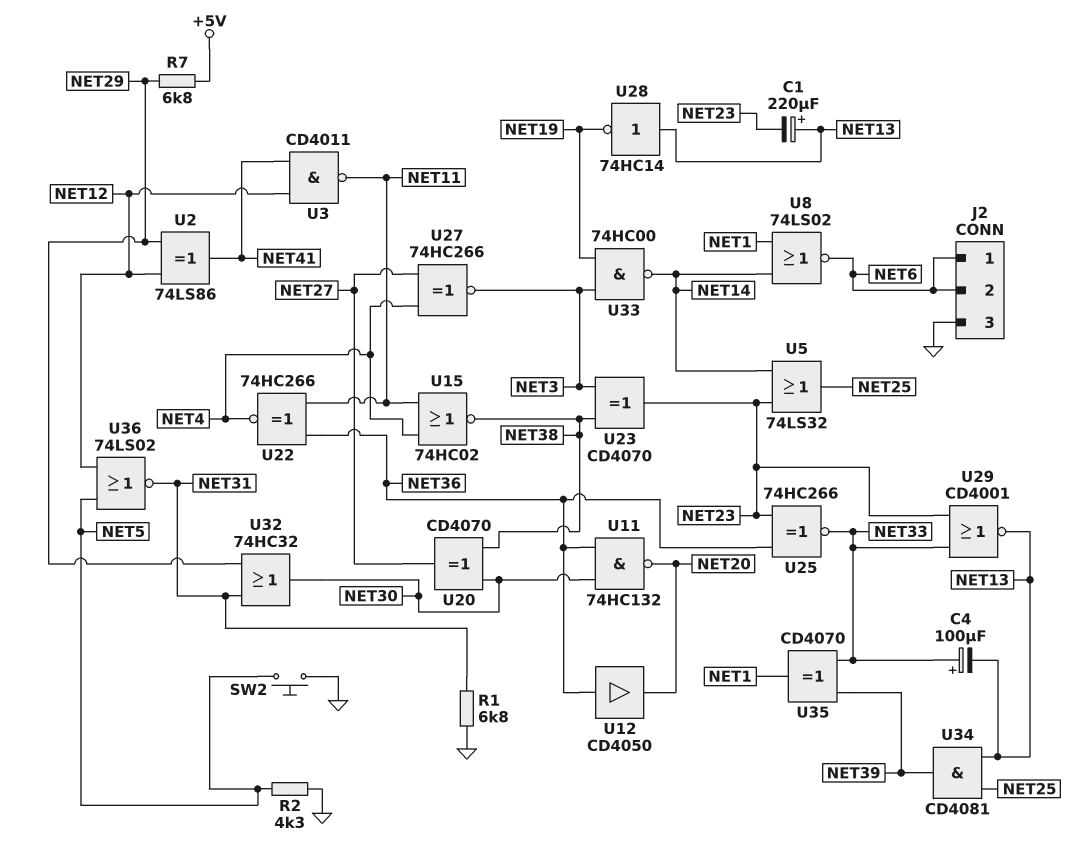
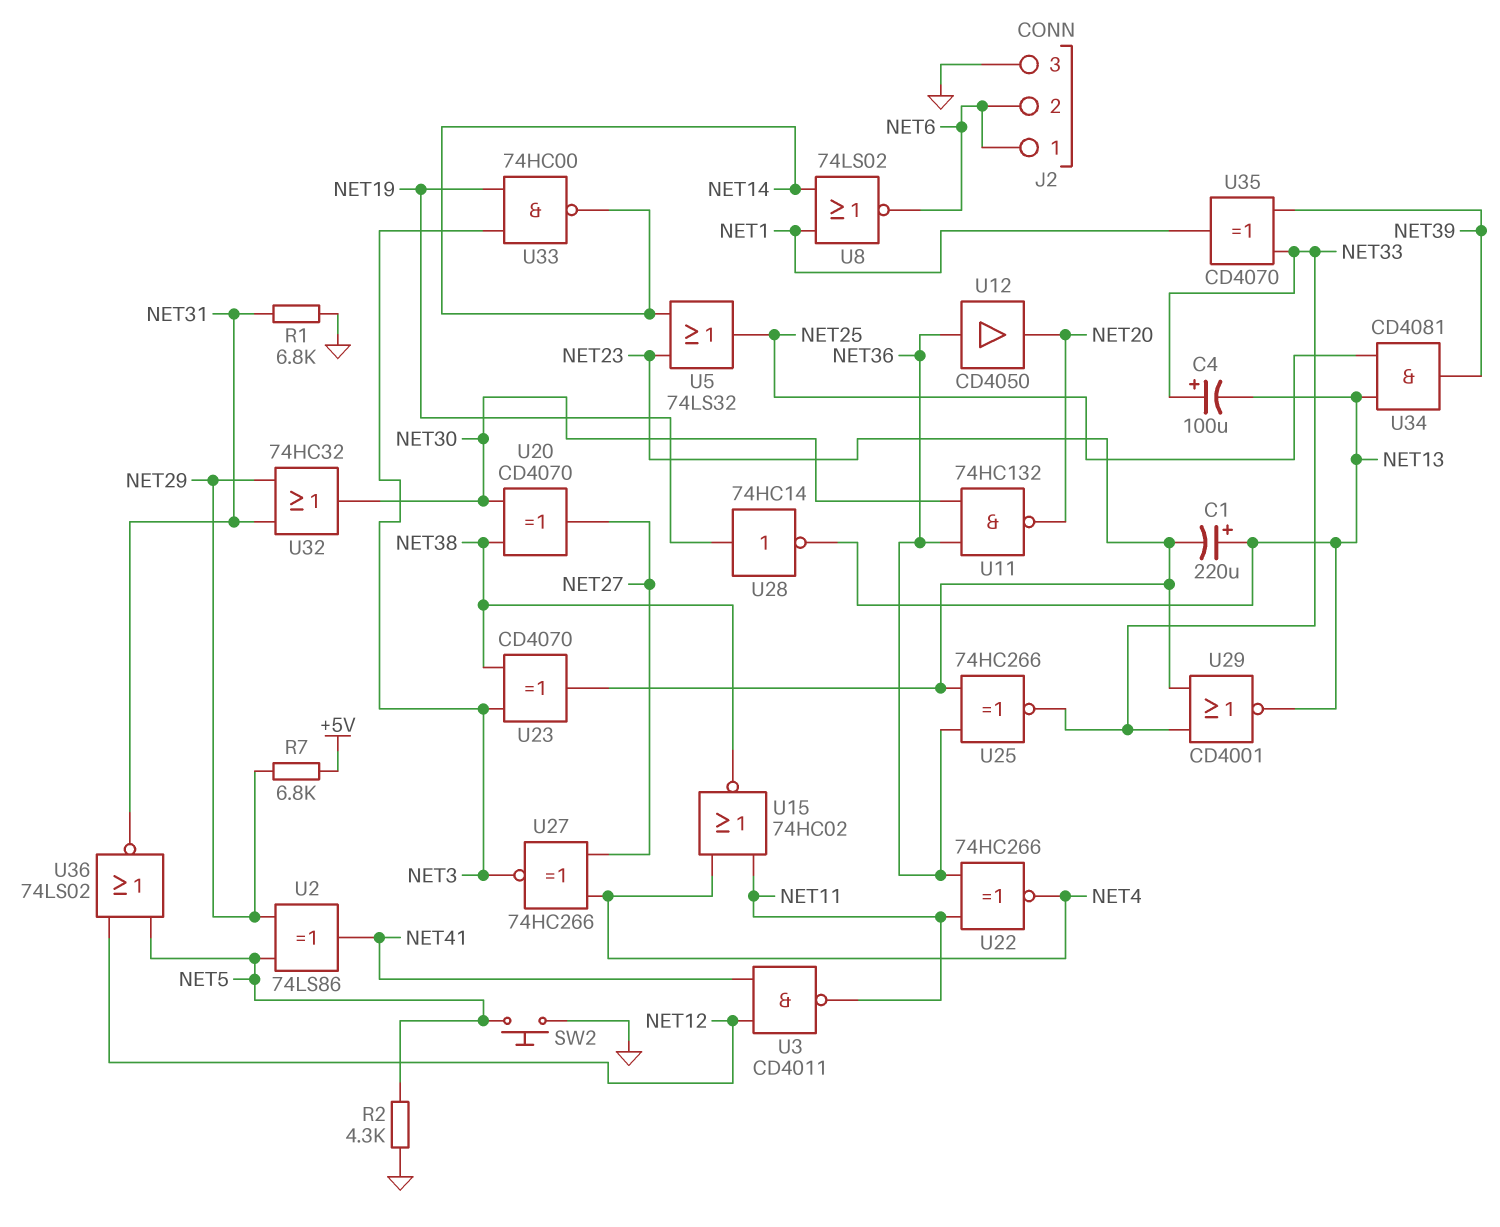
U2: XOR 74LS86 (in NET12, in NET29, out NET41) -> XOR 74LS86 (in NET5, in NET29, out NET41)
U28: NOT 74HC14 (in NET13, out NET19) -> NOT 74HC14 (in NET19, out NET13)

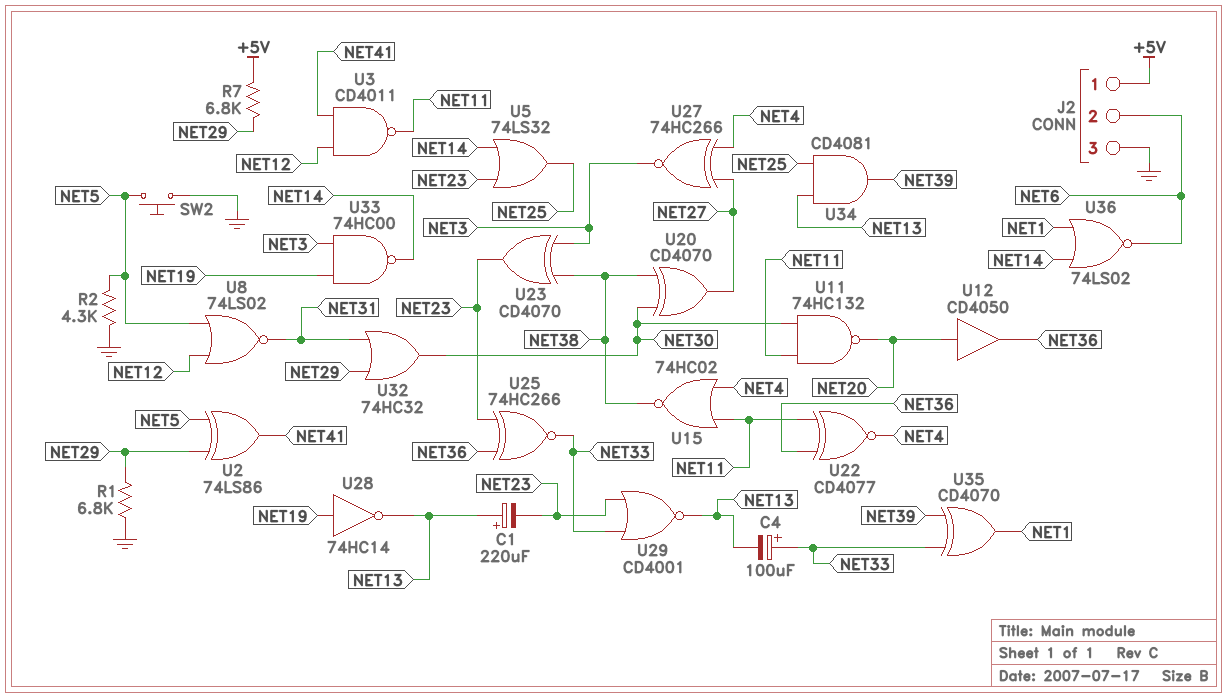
J2 pin 1: NET6 -> +5V
R1: 6.8k (GND, NET31) -> 6.8k (GND, NET29)
U8: NOR 74LS02 (in NET1, in NET14, out NET6) -> NOR 74LS02 (in NET5, in NET12, out NET31)
U11: NAND 74HC132 (in NET30, in NET36, out NET20) -> NAND 74HC132 (in NET11, in NET30, out NET20)
U12: buffer CD4050 (in NET36, out NET20) -> buffer CD4050 (in NET20, out NET36)
U22: XNOR 74HC266 (in NET11, in NET36, out NET4) -> XNOR CD4077 (in NET11, in NET36, out NET4)
U36: NOR 74LS02 (in NET5, in NET12, out NET31) -> NOR 74LS02 (in NET1, in NET14, out NET6)

